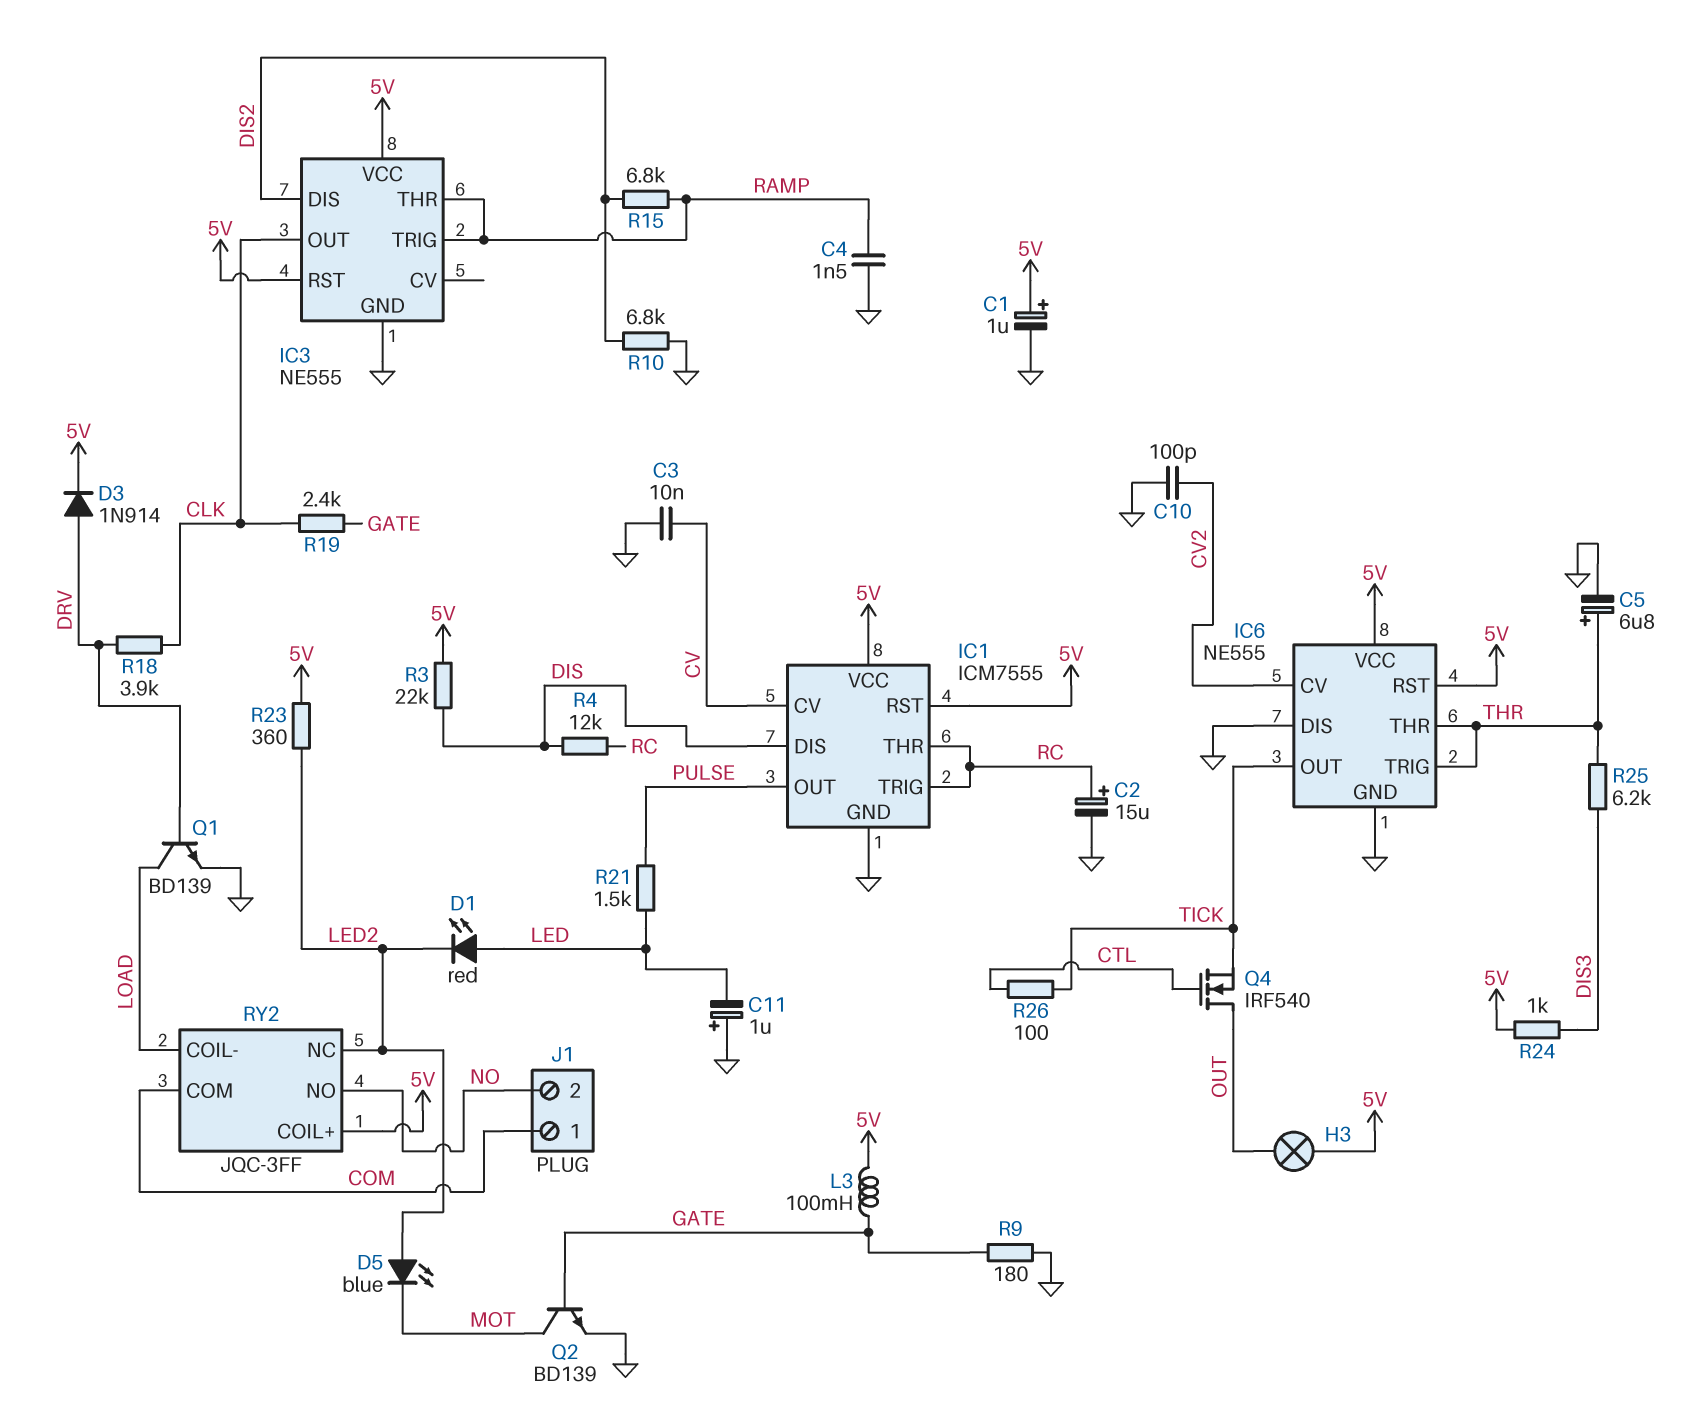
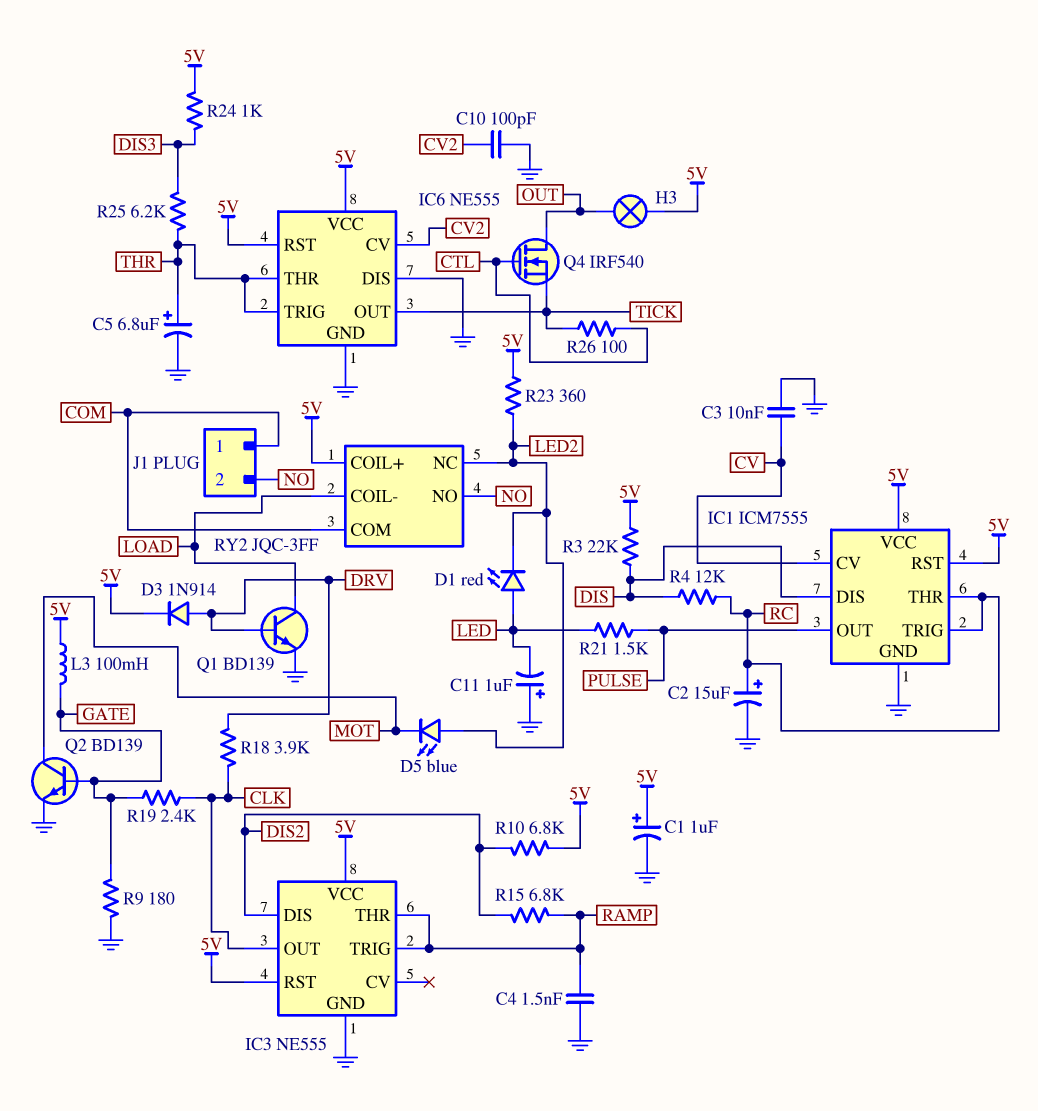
R10: 6.8k (DIS2, GND) -> 6.8k (5V, DIS2)

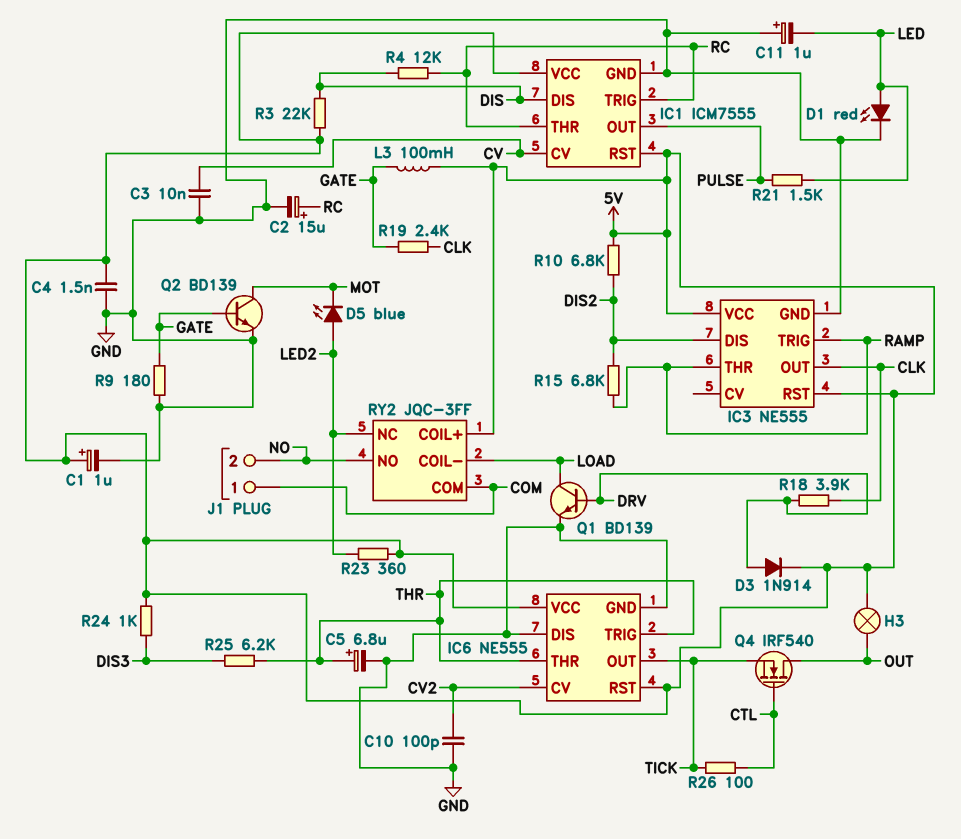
C4: 1.5nF (GND, RAMP) -> 1.5nF (5V, GND)
D1: LED red (A LED, K LED2) -> LED red (A LED, K GND)

